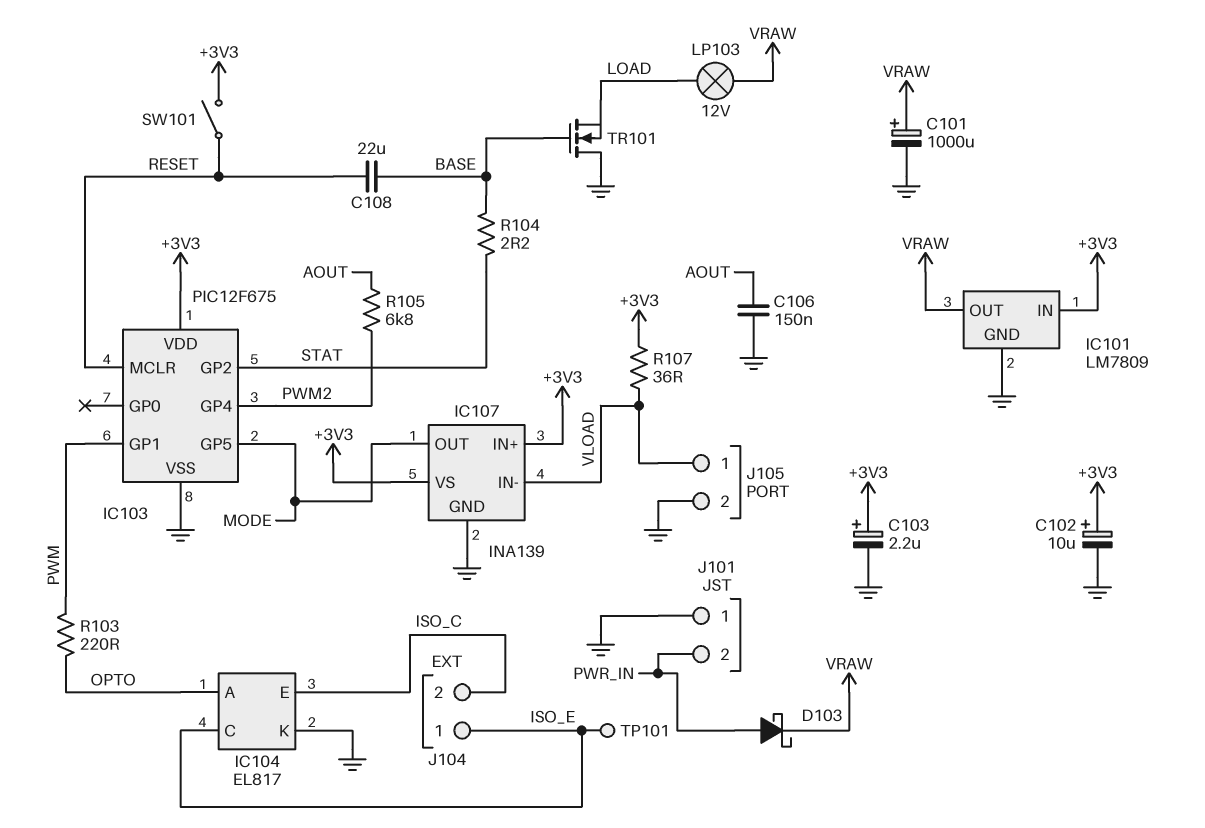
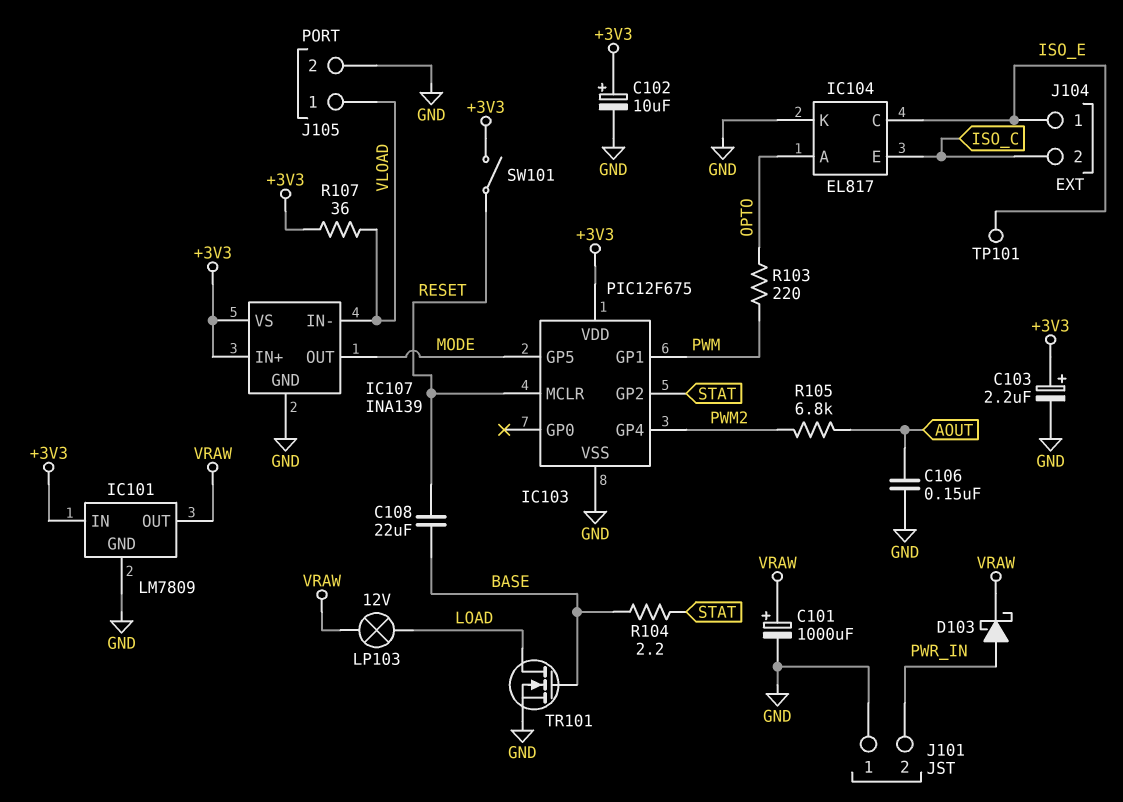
TR101: NMOS (G BASE, D GND, S LOAD) -> NMOS (G BASE, D LOAD, S GND)

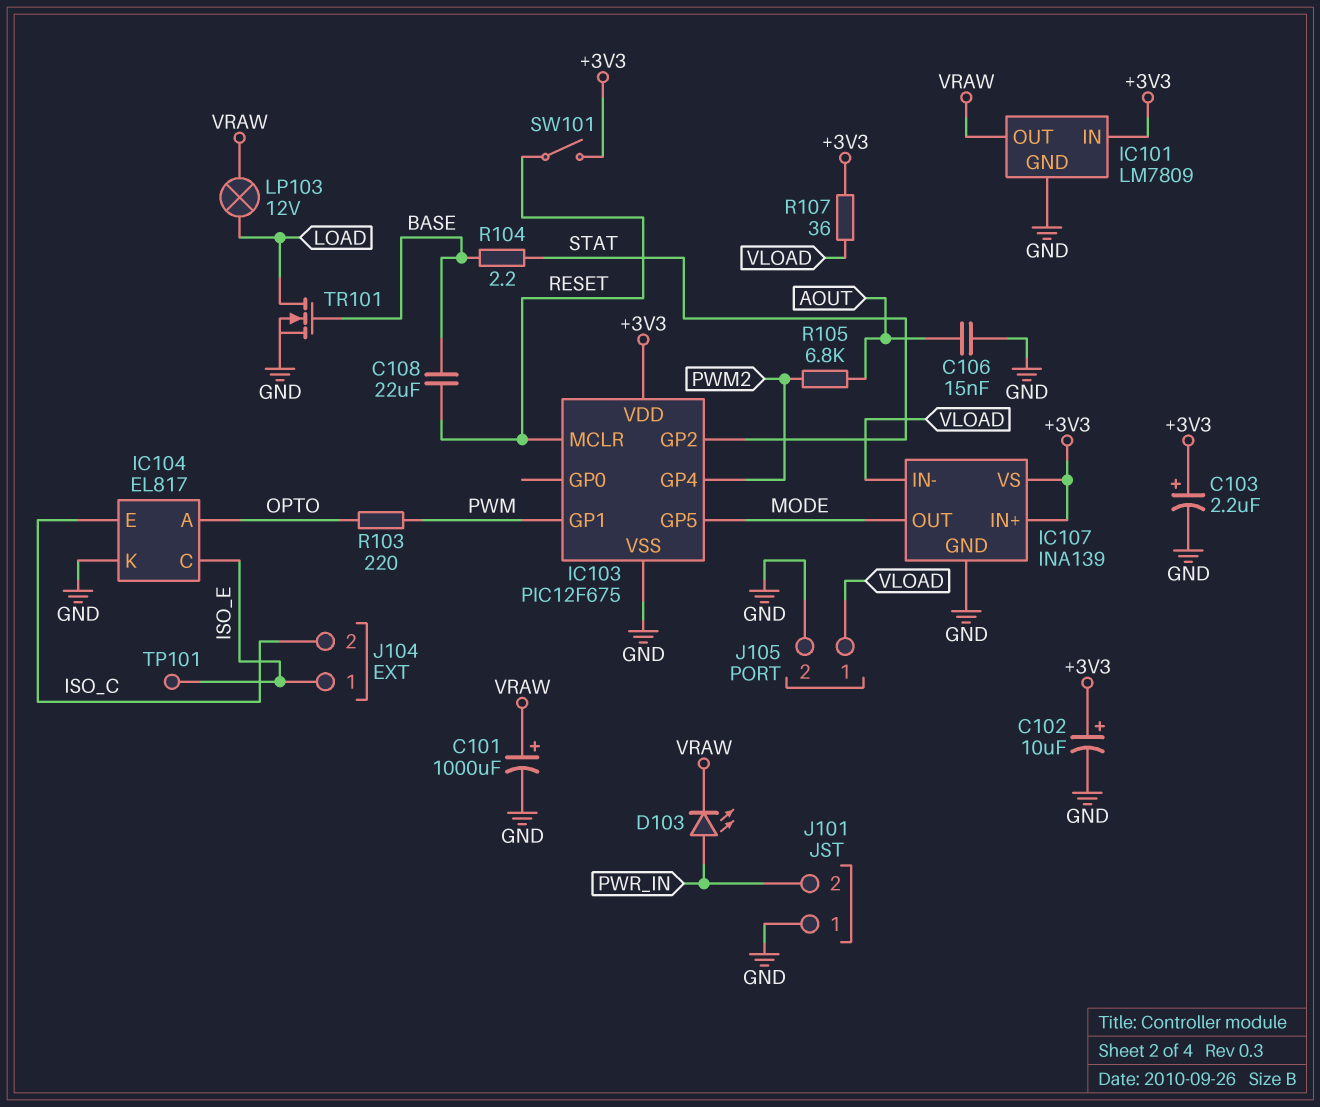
C106: 150nF (AOUT, GND) -> 15nF (AOUT, GND)
D103: schottky (A PWR_IN, K VRAW) -> LED (A PWR_IN, K VRAW)

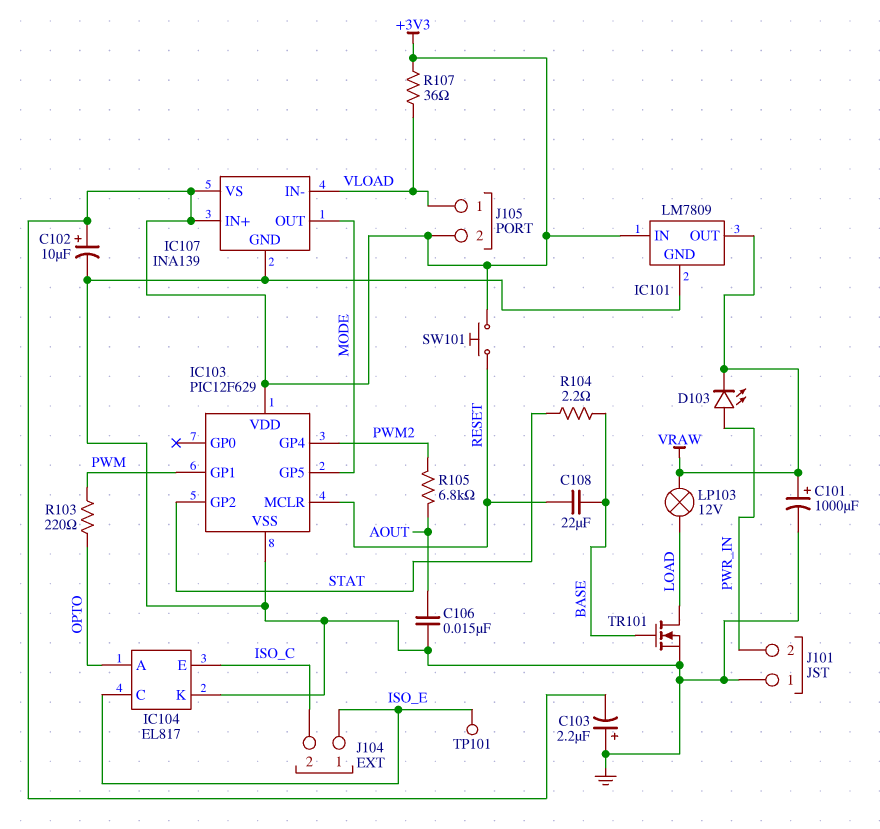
C103: 2.2uF (plus +3V3, minus GND) -> 2.2uF (plus GND, minus +3V3)
IC103: PIC12F675 -> PIC12F629
J105 pin 2: GND -> +3V3
SW101: switch (+3V3, RESET) -> button (+3V3, RESET)

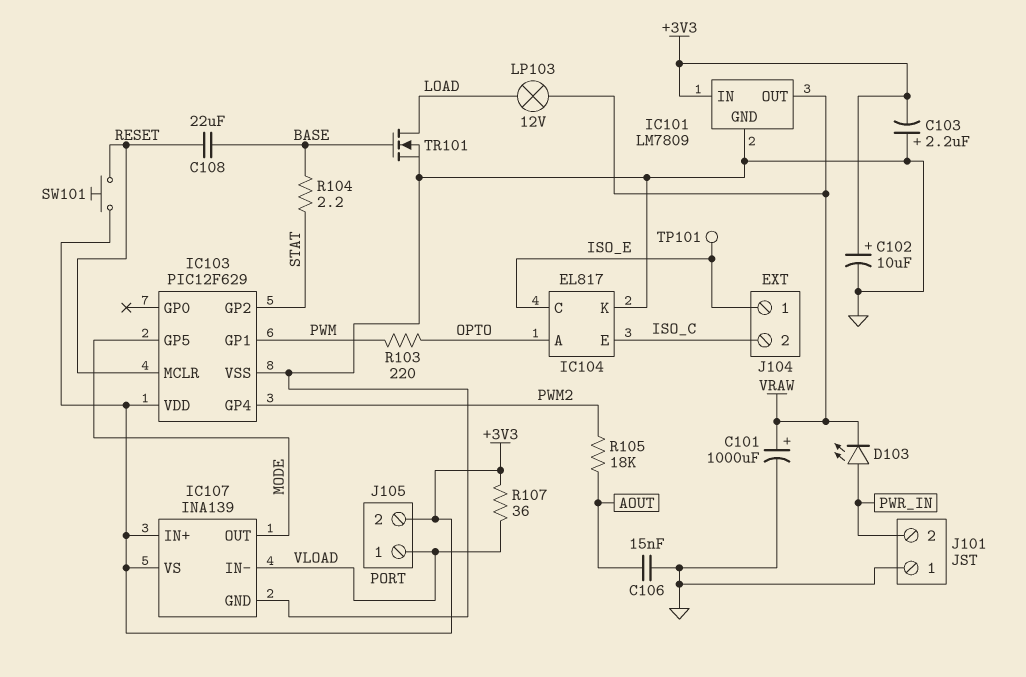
R105: 6.8k (AOUT, PWM2) -> 18k (AOUT, PWM2)

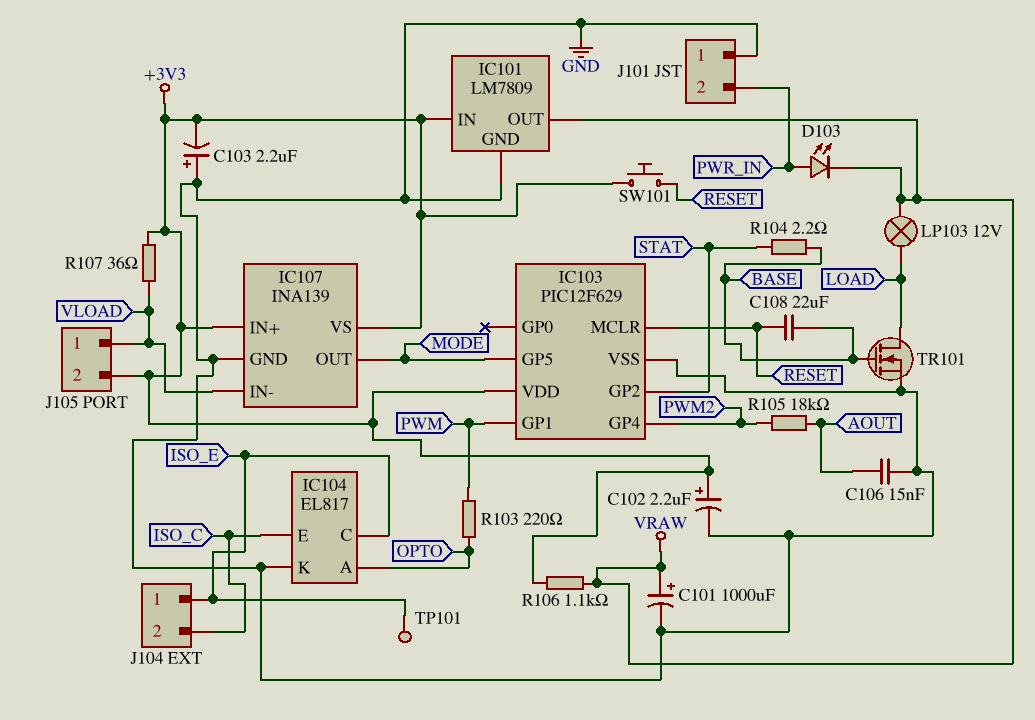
C102: 10uF (plus +3V3, minus GND) -> 2.2uF (plus +3V3, minus GND)
R106: none -> 1.1k (+3V3, VRAW)

